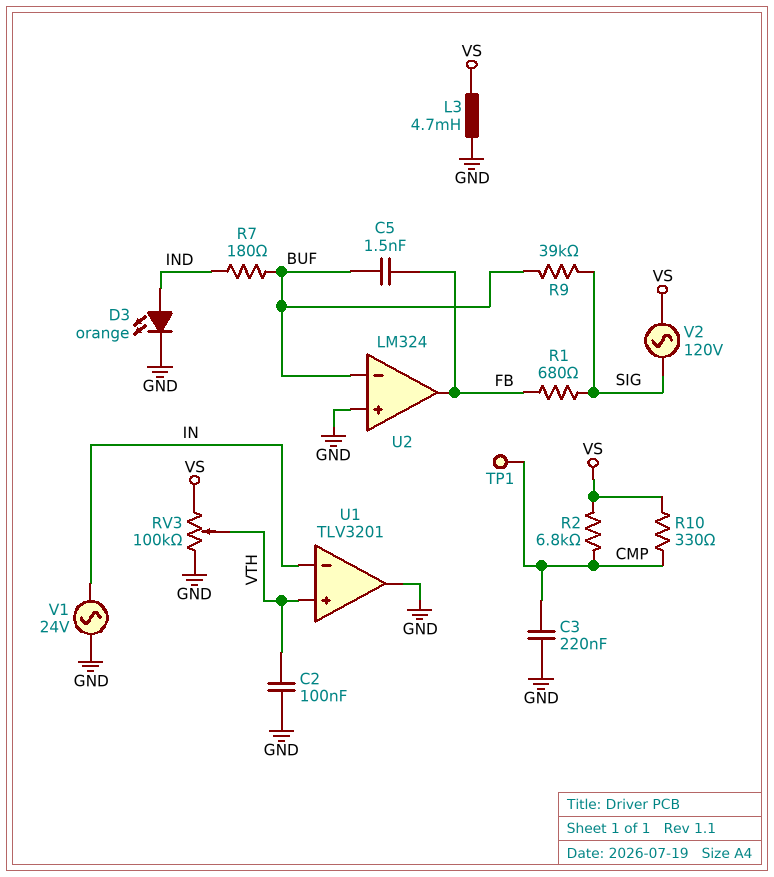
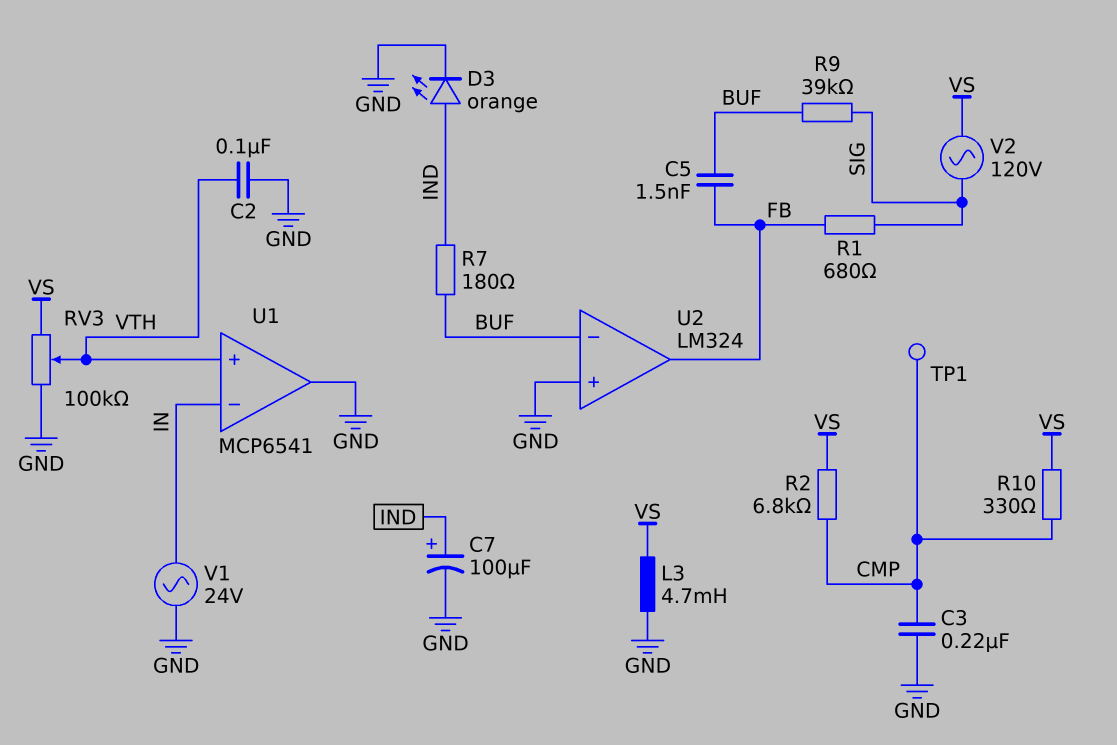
C7: none -> 100uF (plus IND, minus GND)
U1: TLV3201 -> MCP6541

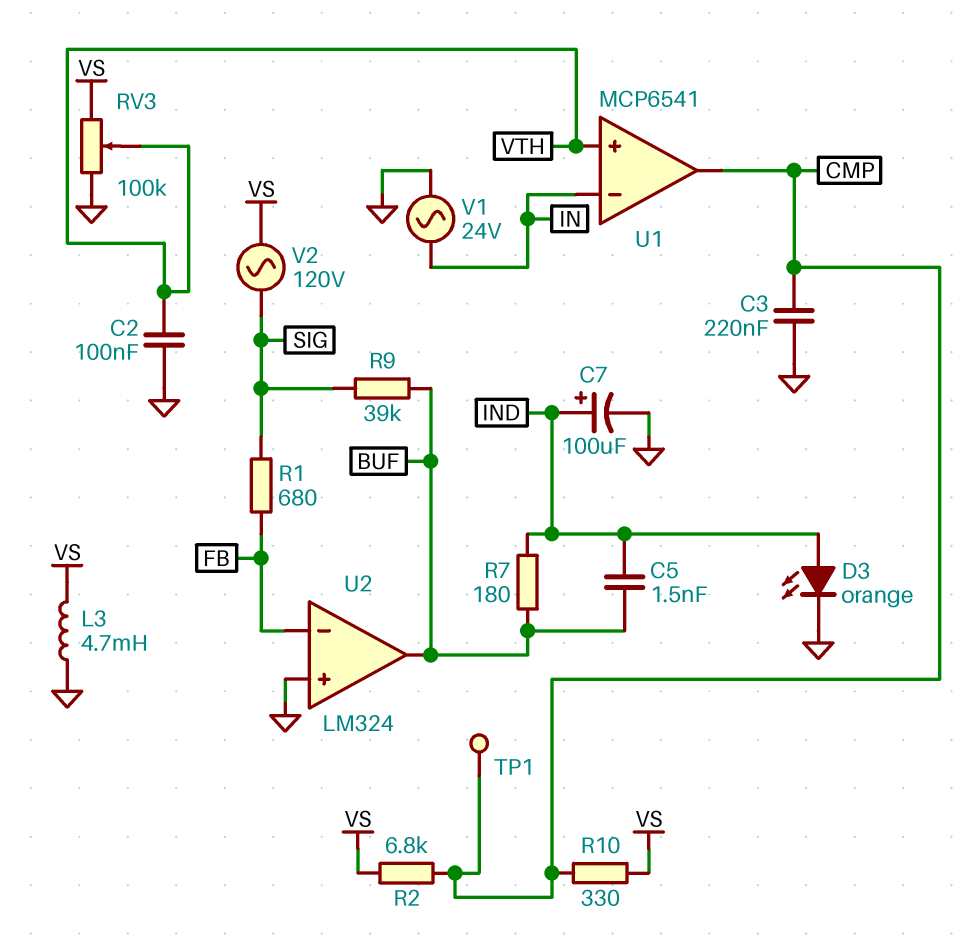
C5: 1.5nF (BUF, FB) -> 1.5nF (BUF, IND)
U1 pin out: GND -> CMP
U2 pin in-: BUF -> FB
U2 pin out: FB -> BUF

